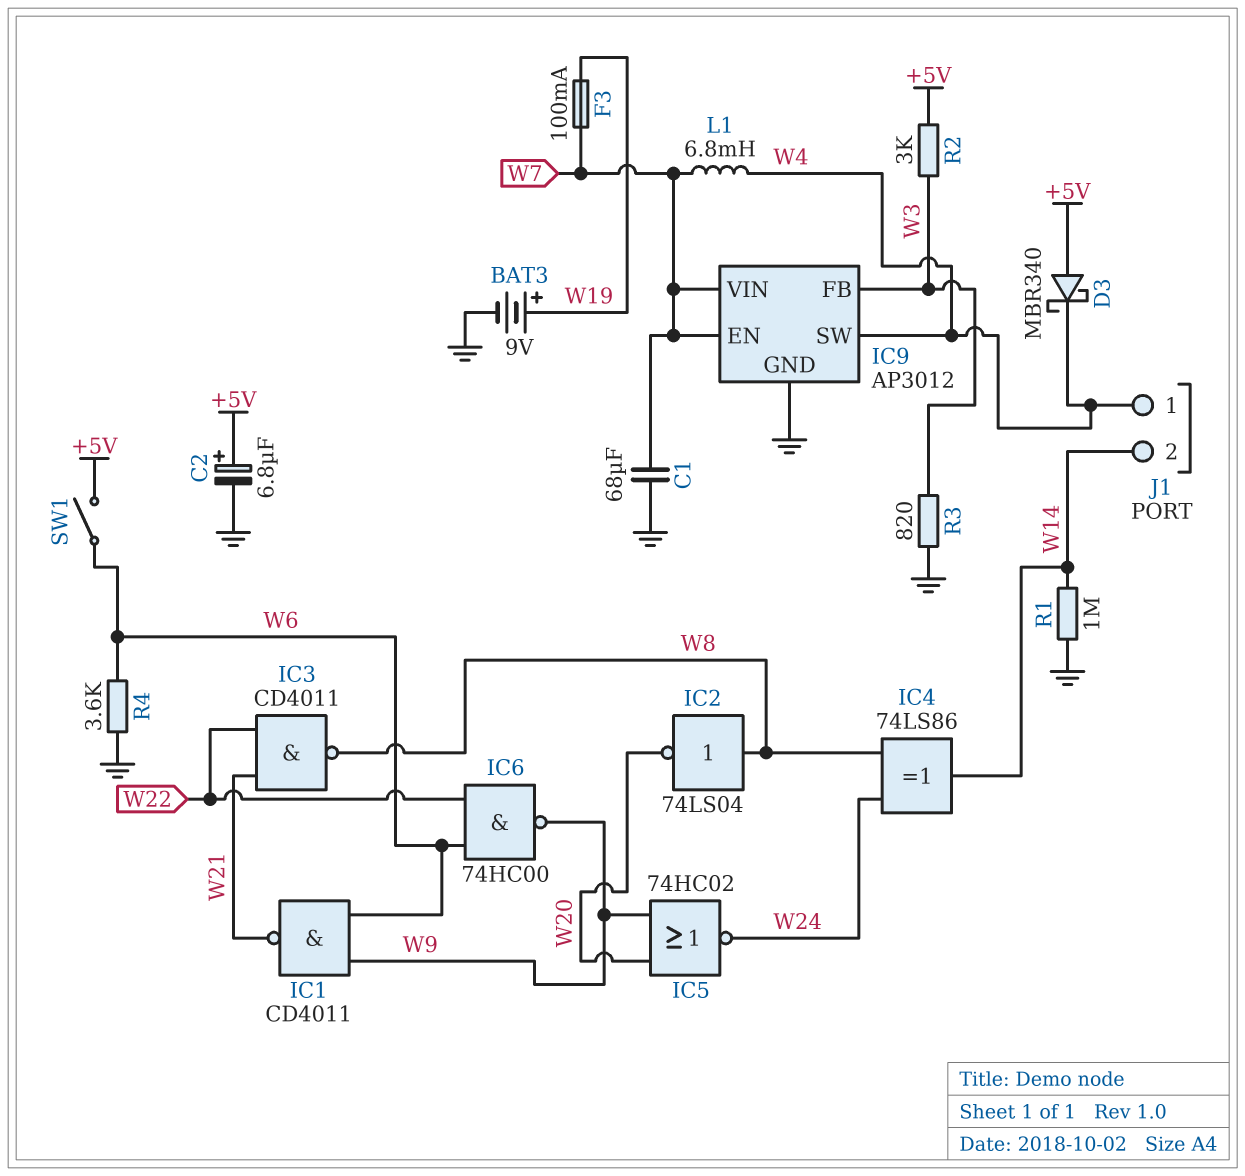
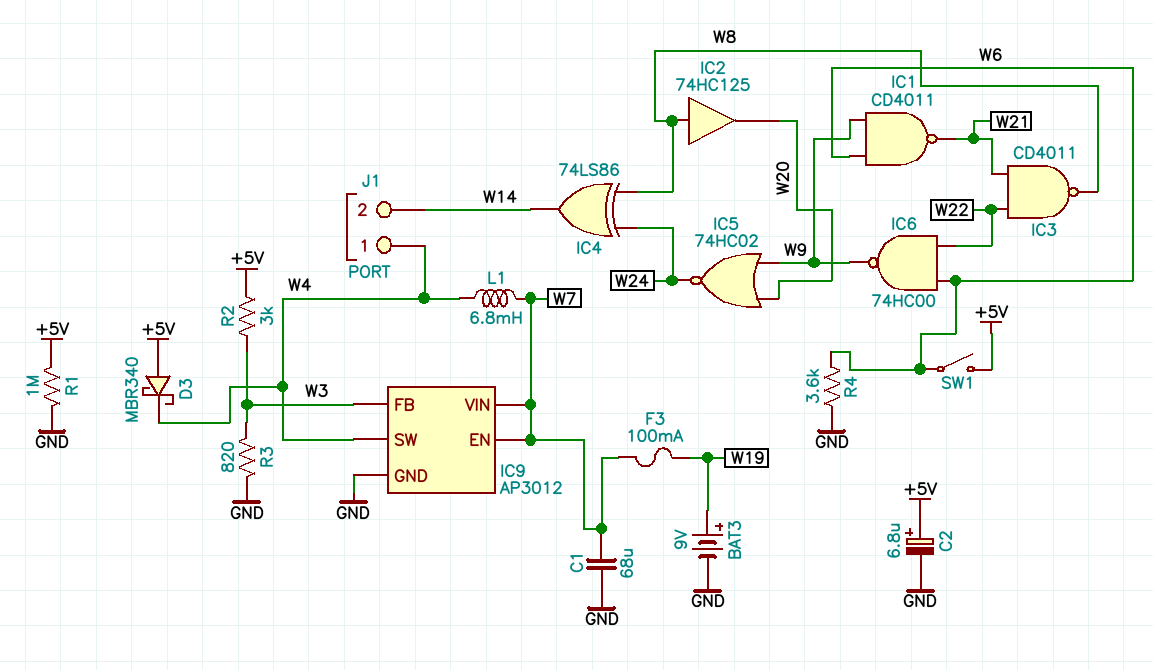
IC2: NOT 74LS04 (in W8, out W20) -> buffer 74HC125 (in W8, out W20)
R1: 1M (GND, W14) -> 1M (+5V, GND)

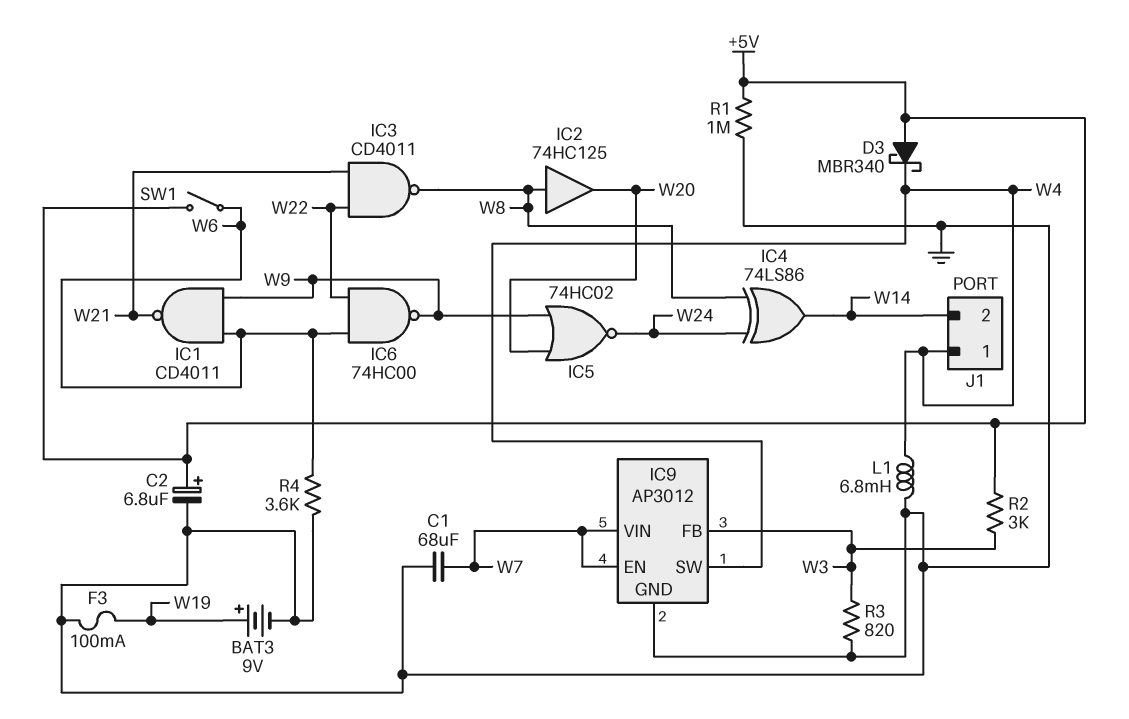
F3: 100mA (W7, W19) -> 100mA (GND, W19)
L1: 6.8mH (W4, W7) -> 6.8mH (GND, W4)

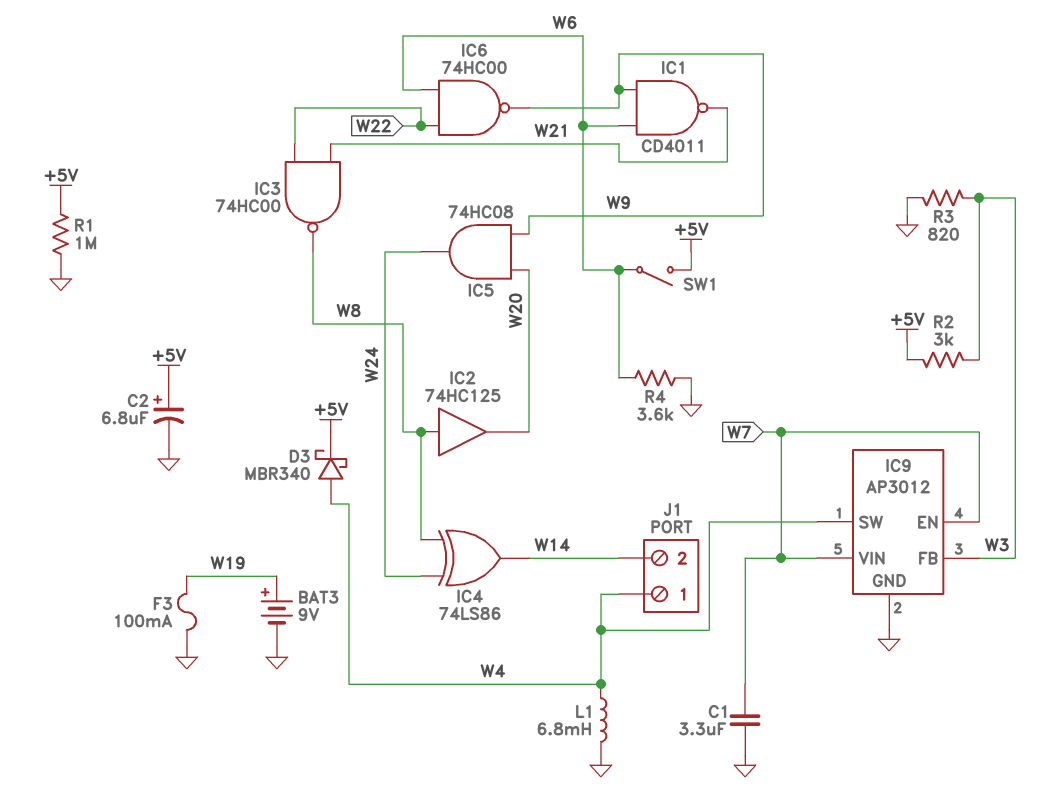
C1: 68uF (GND, W7) -> 3.3uF (GND, W7)
D3: schottky MBR340 (A +5V, K W4) -> schottky MBR340 (A W4, K +5V)
IC3: NAND CD4011 (in W21, in W22, out W8) -> NAND 74HC00 (in W21, in W22, out W8)
IC5: NOR 74HC02 (in W9, in W20, out W24) -> AND 74HC08 (in W9, in W20, out W24)

